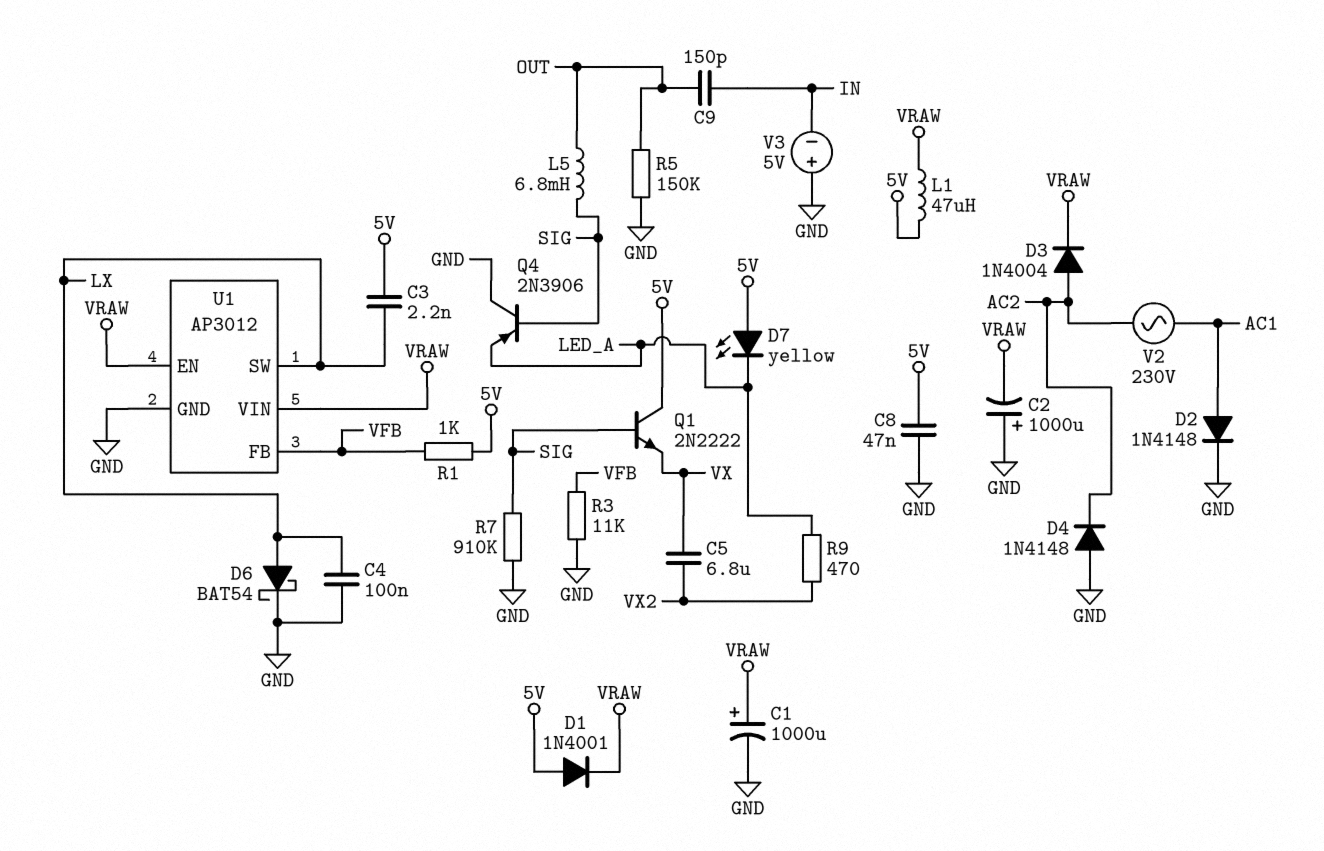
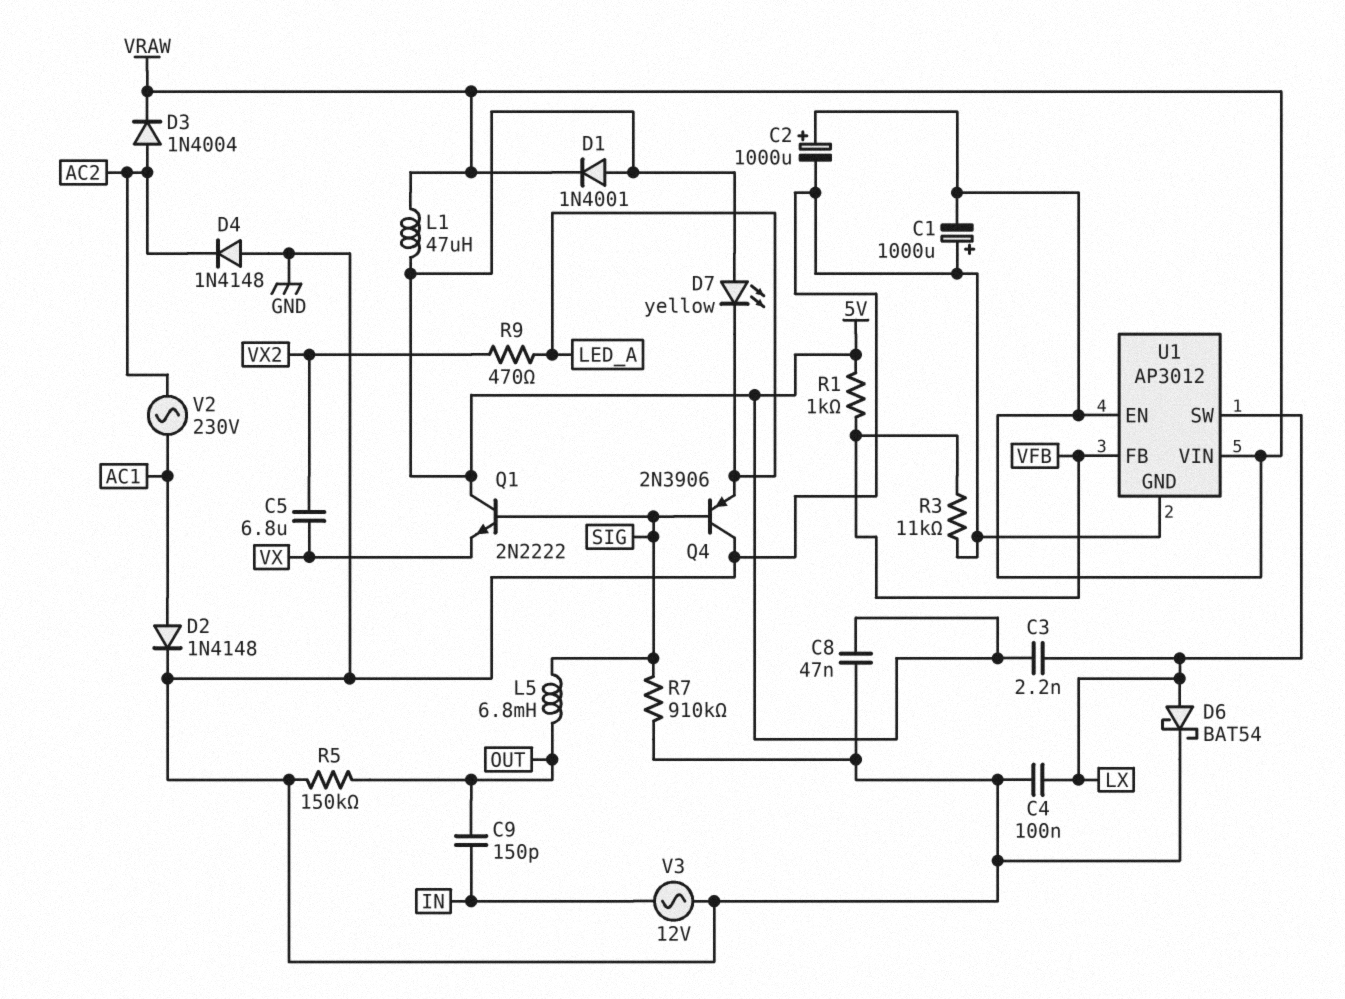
C1: 1000uF (plus VRAW, minus GND) -> 1000uF (plus GND, minus VRAW)
C2: 1000uF (plus GND, minus VRAW) -> 1000uF (plus VRAW, minus GND)
V3: 5V (plus GND, minus IN) -> AC 12V (GND, IN)

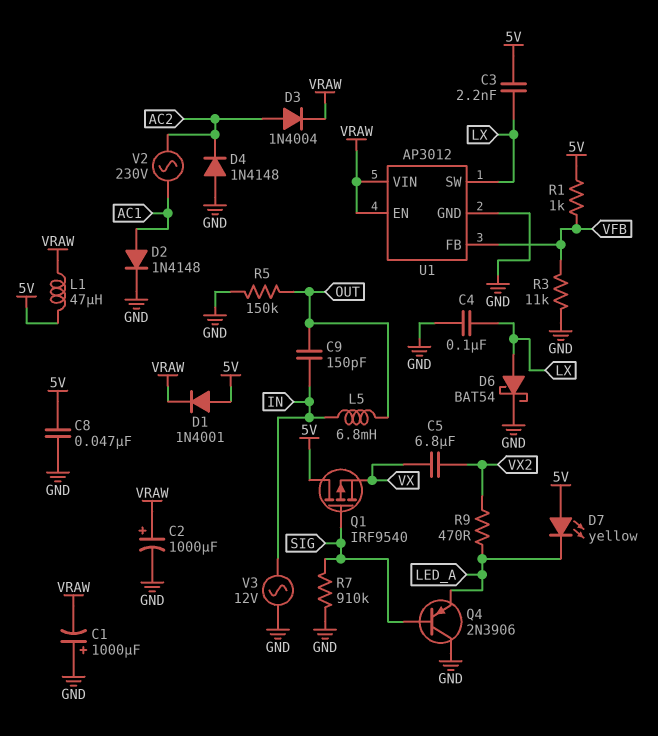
L5: 6.8mH (OUT, SIG) -> 6.8mH (IN, OUT)
Q1: NPN 2N2222 (B SIG, C 5V, E VX) -> PMOS IRF9540 (G SIG, D 5V, S VX)

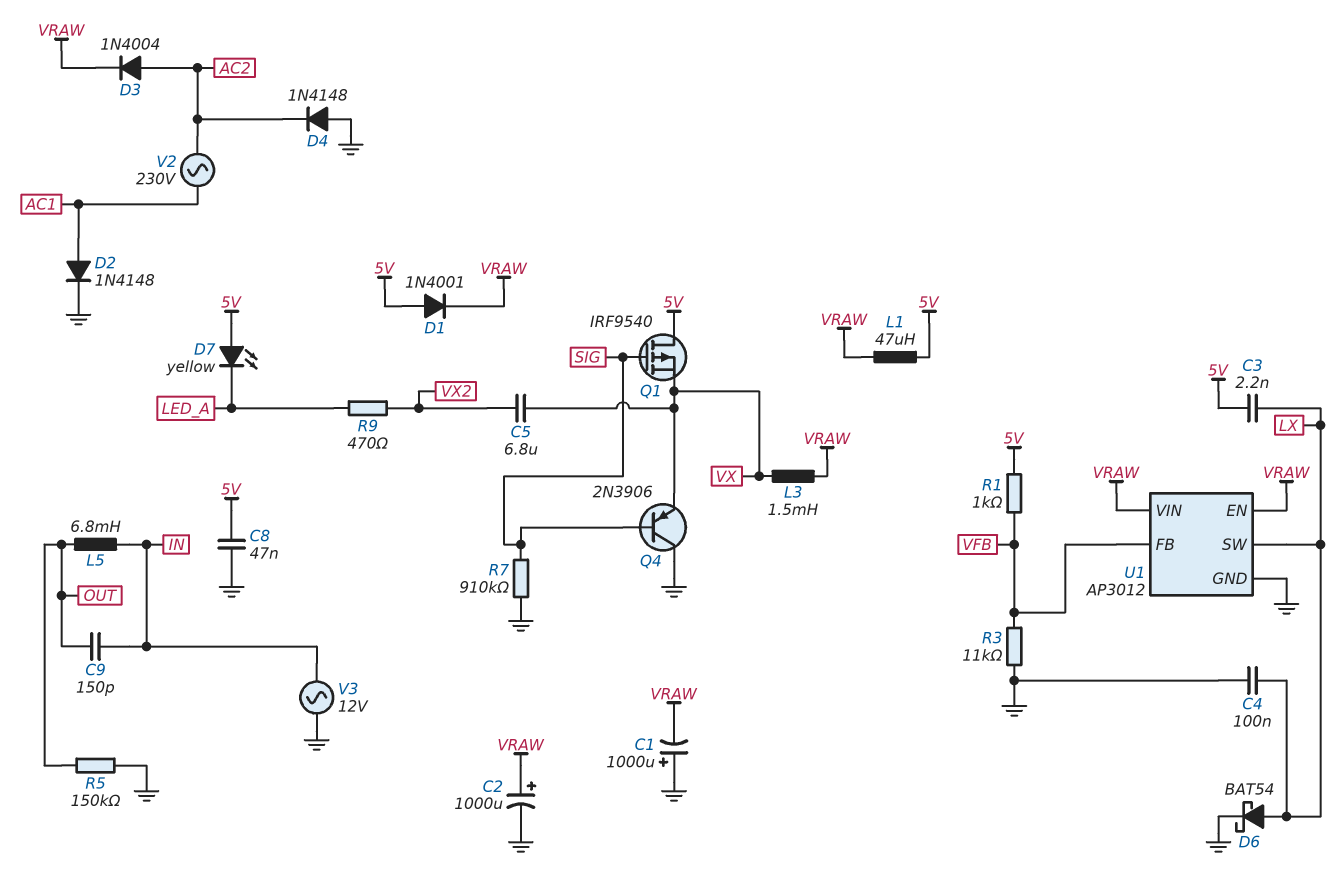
L3: none -> 1.5mH (VRAW, VX)
Q4: PNP 2N3906 (B SIG, C GND, E LED_A) -> PNP 2N3906 (B SIG, C GND, E VX)

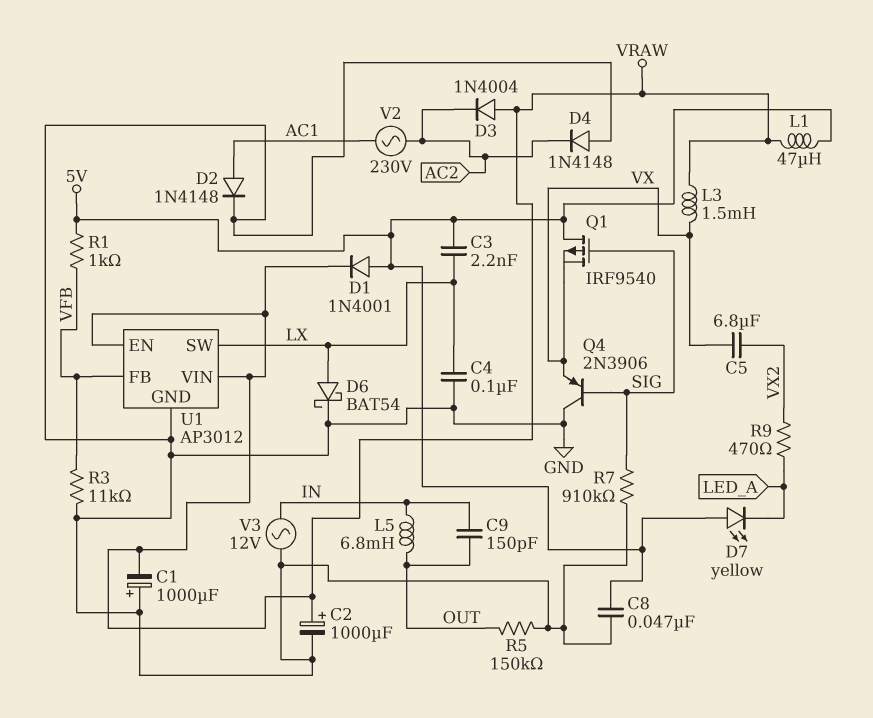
D3: diode 1N4004 (A AC2, K VRAW) -> diode 1N4004 (A VRAW, K AC2)

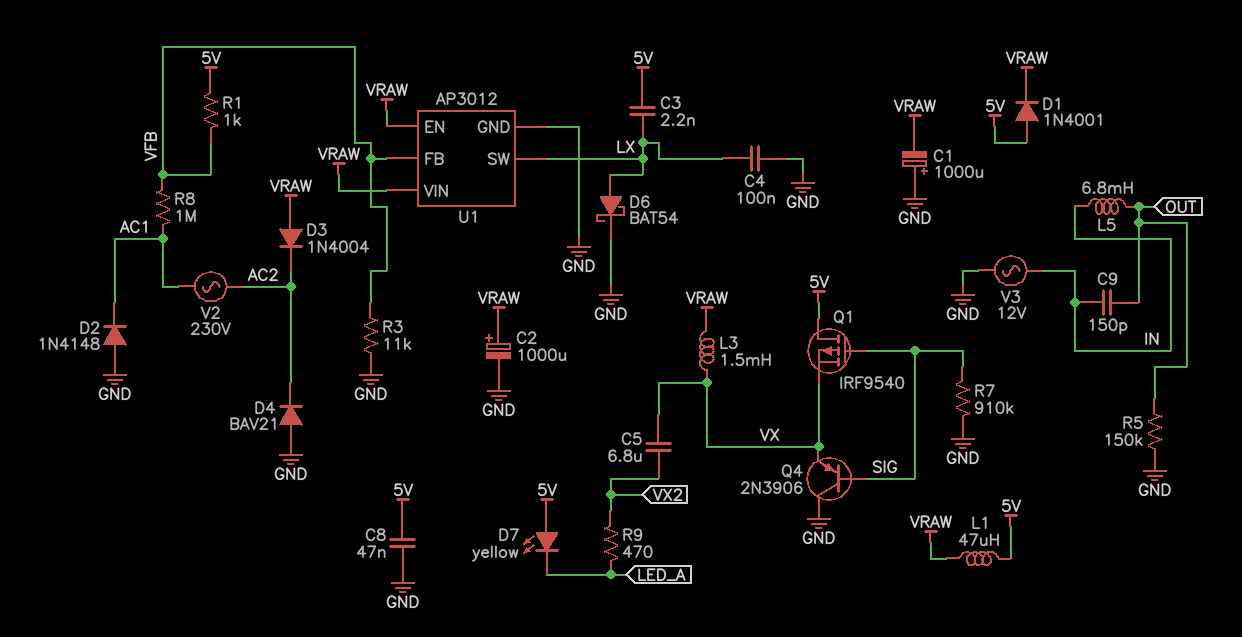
D2: diode 1N4148 (A AC1, K GND) -> diode 1N4148 (A GND, K AC1)
D4: diode 1N4148 (A GND, K AC2) -> diode BAV21 (A GND, K AC2)
R8: none -> 1M (AC1, VFB)

